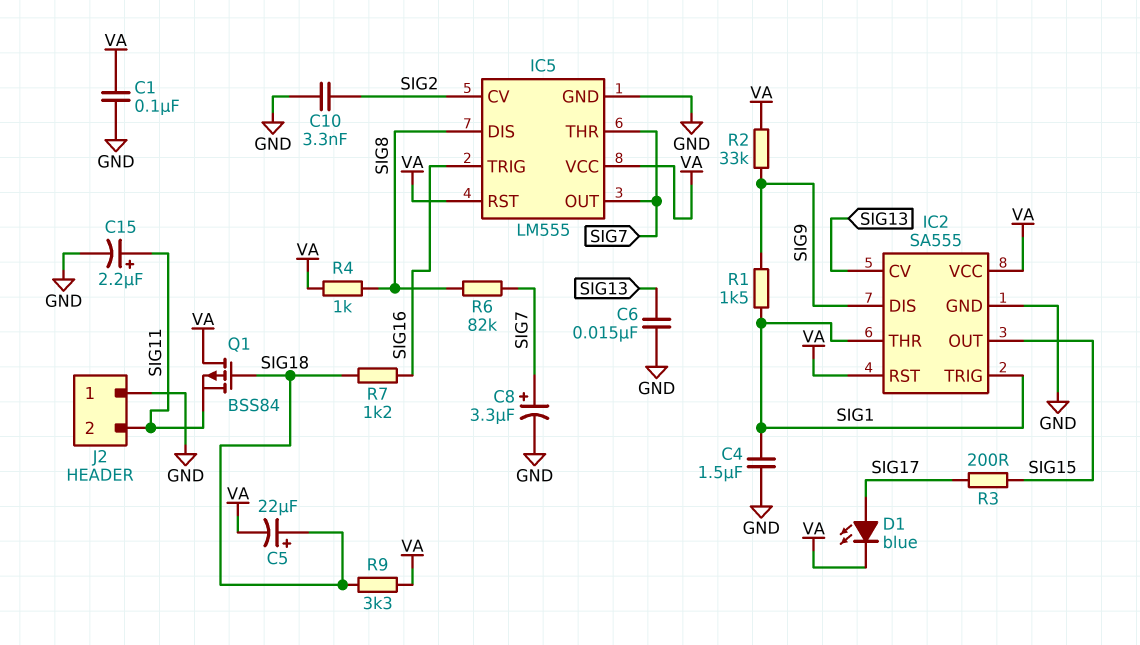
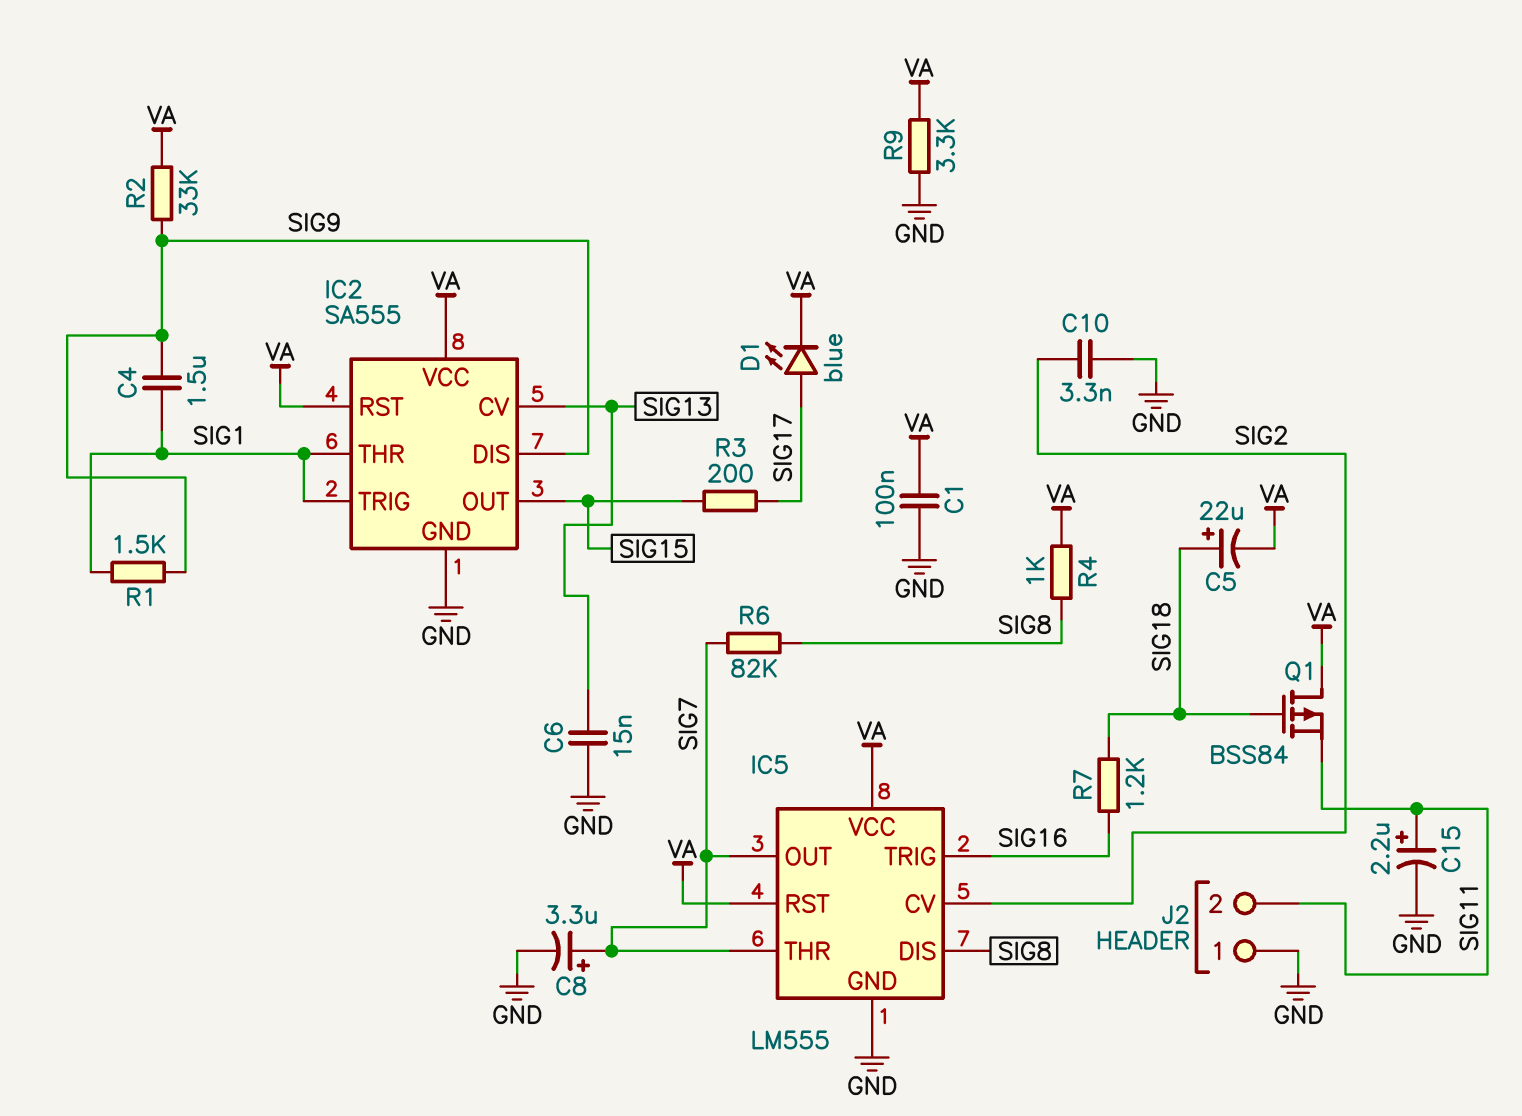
C4: 1.5uF (GND, SIG1) -> 1.5uF (SIG1, SIG9)
R9: 3.3k (SIG18, VA) -> 3.3k (GND, VA)

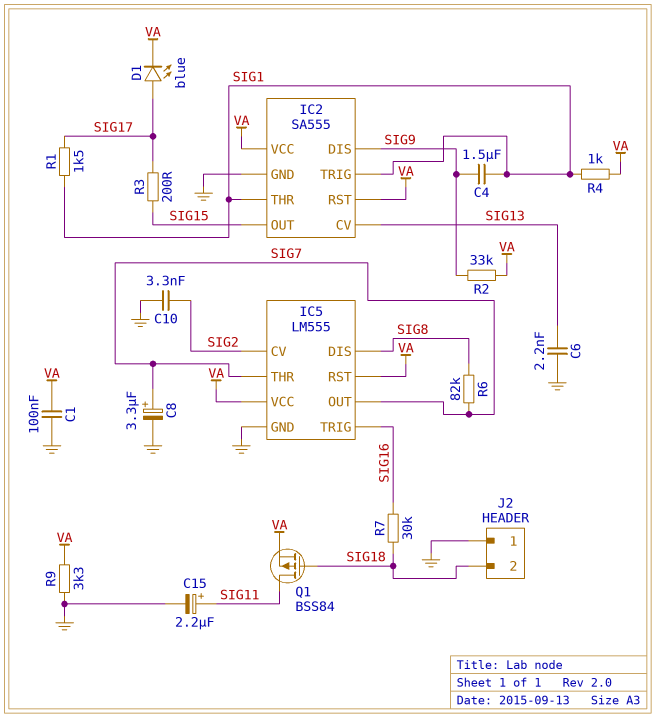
C5: 22uF (plus SIG18, minus VA) -> none
C6: 15nF (GND, SIG13) -> 2.2nF (GND, SIG13)
J2 pin 2: SIG11 -> SIG18
Q1: PMOS BSS84 (G SIG18, D VA, S SIG11) -> PMOS BSS84 (G SIG18, D SIG11, S VA)
R1: 1.5k (SIG1, SIG9) -> 1.5k (SIG1, SIG17)
R4: 1k (SIG8, VA) -> 1k (SIG1, VA)
R7: 1.2k (SIG16, SIG18) -> 30k (SIG16, SIG18)

